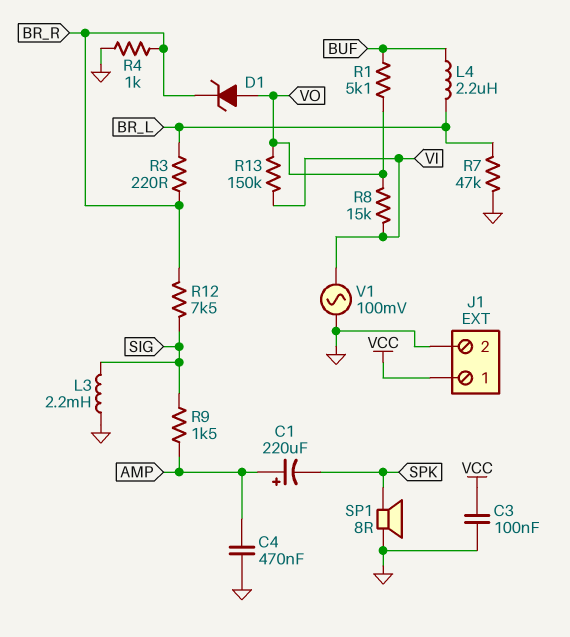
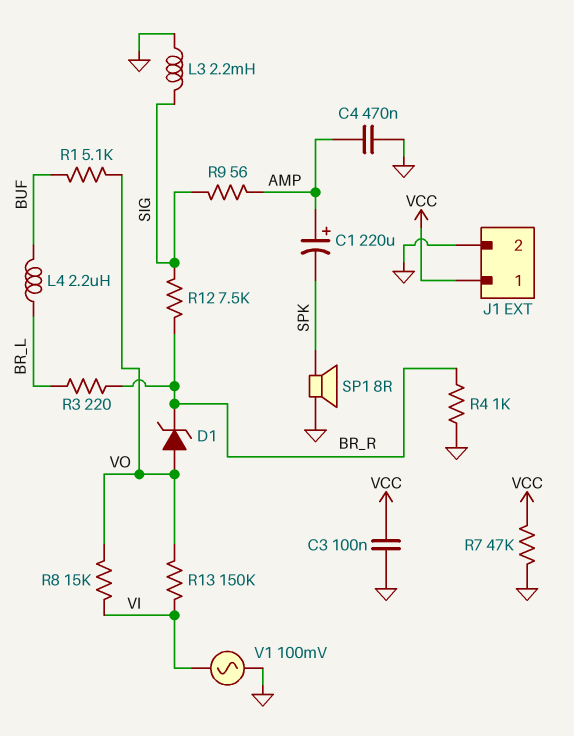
R7: 47k (BR_L, GND) -> 47k (GND, VCC)
R9: 1.5k (AMP, SIG) -> 56 (AMP, SIG)

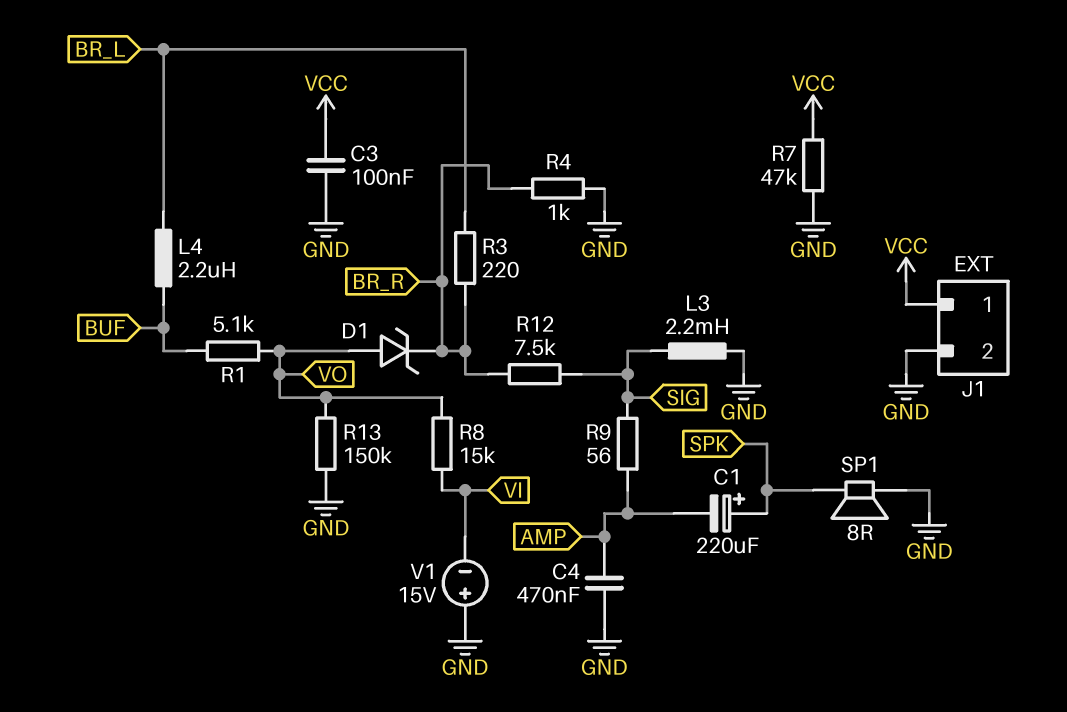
C1: 220uF (plus AMP, minus SPK) -> 220uF (plus SPK, minus AMP)
R13: 150k (VI, VO) -> 150k (GND, VO)
V1: AC 100mV (GND, VI) -> 15V (plus GND, minus VI)

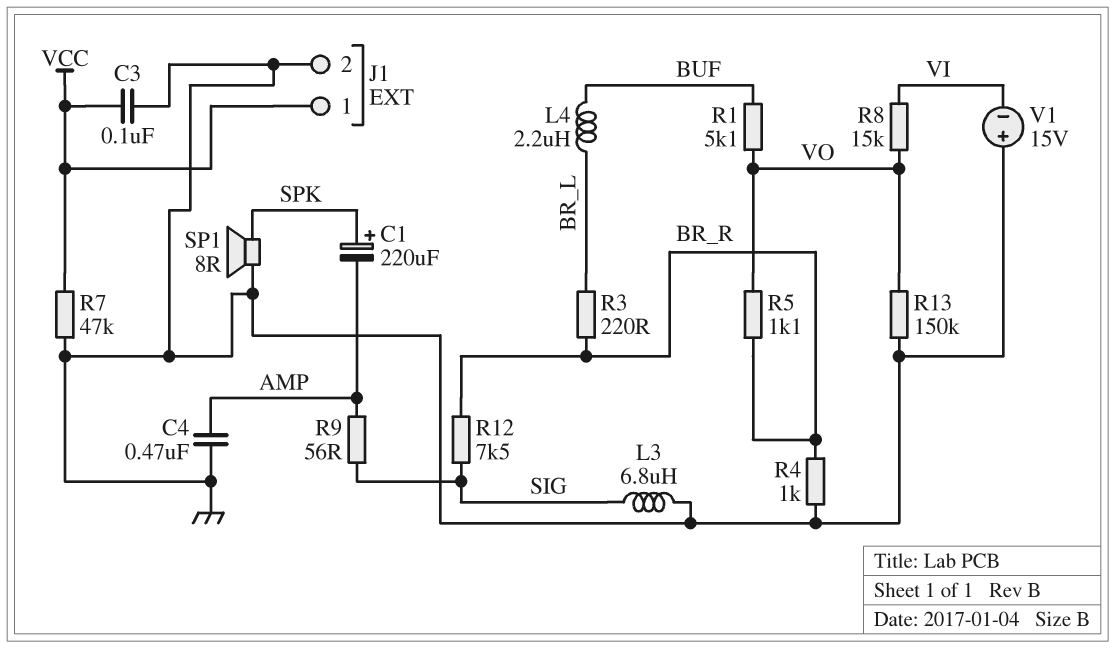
D1: zener (A VO, K BR_R) -> none
L3: 2.2mH (GND, SIG) -> 6.8uH (GND, SIG)
R5: none -> 1.1k (BR_R, VO)

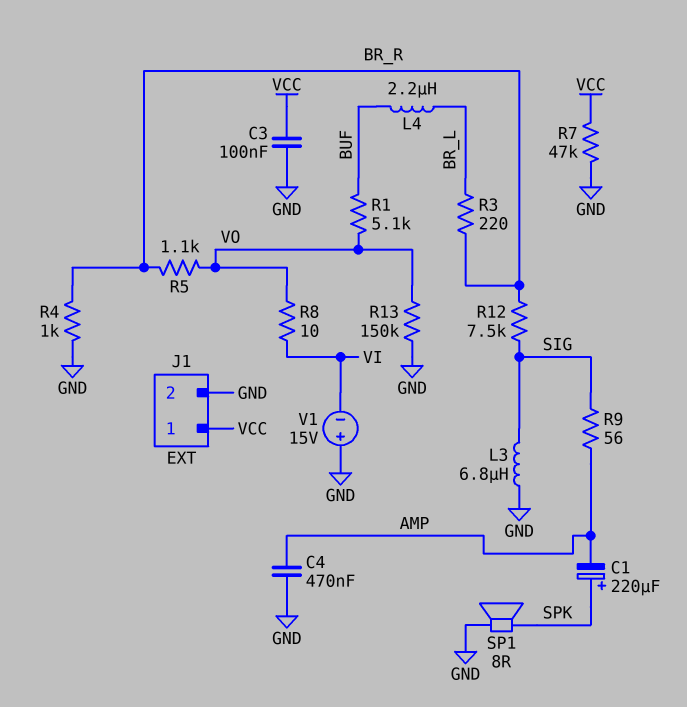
R8: 15k (VI, VO) -> 10 (VI, VO)

